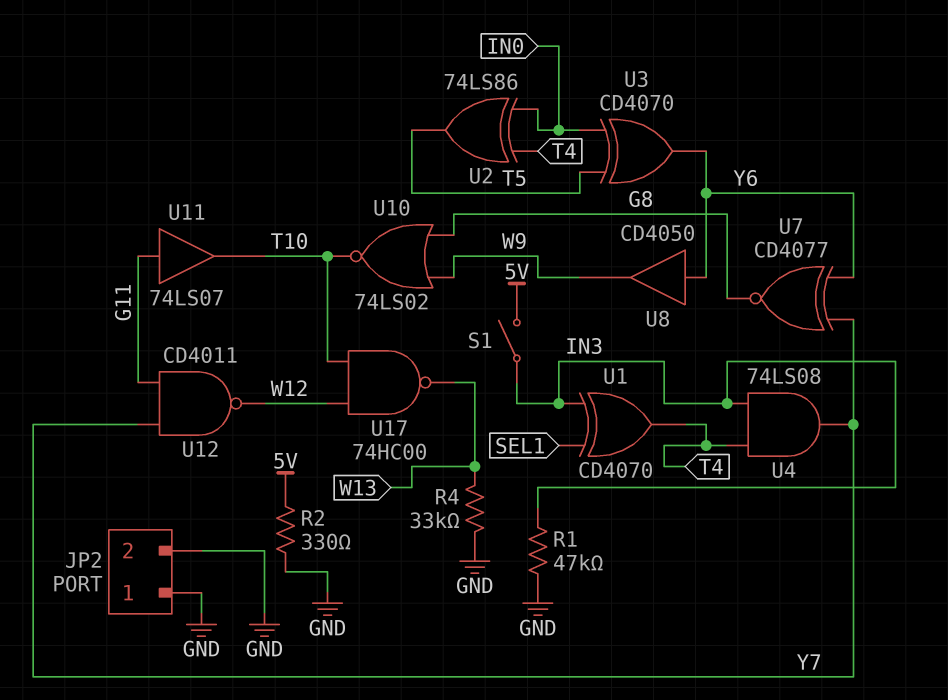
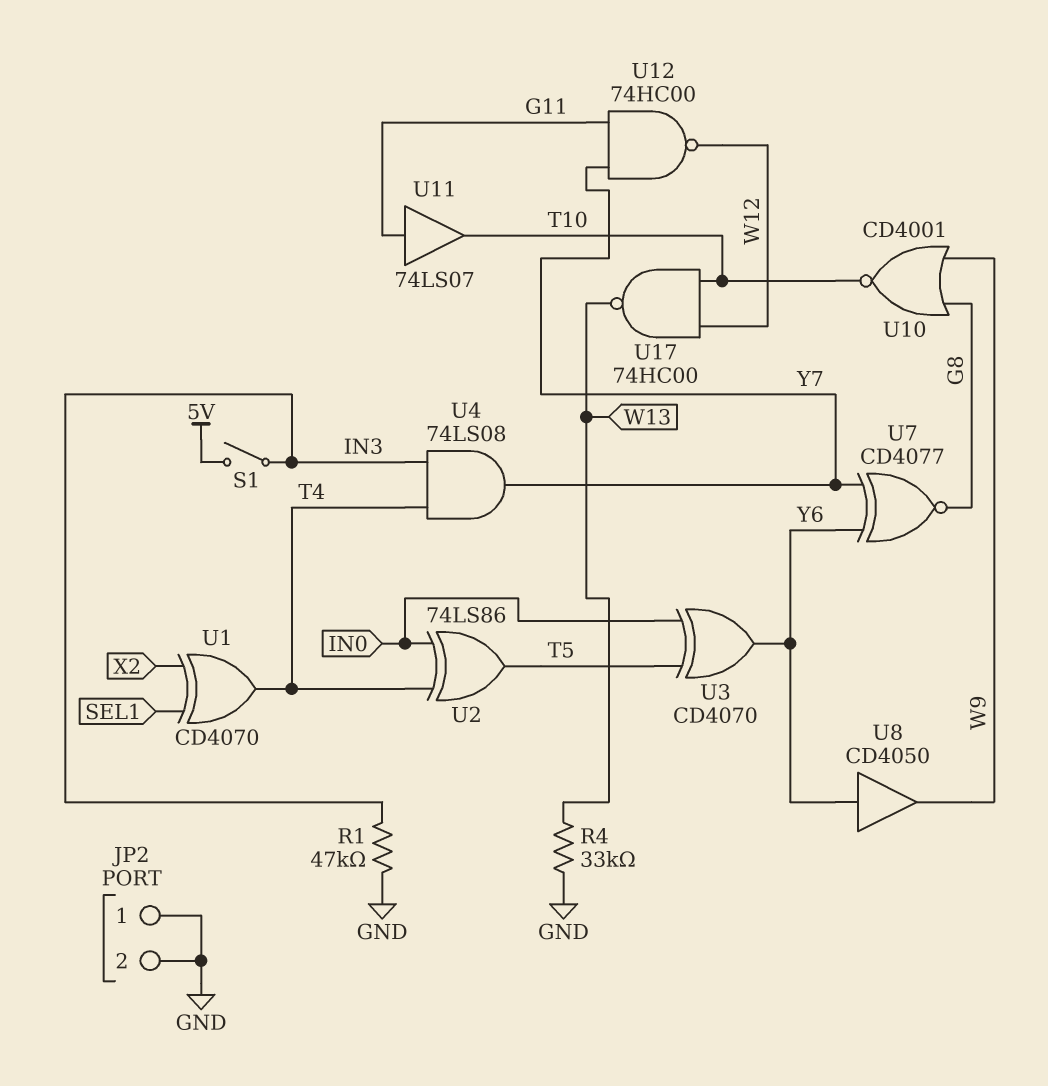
R2: 330 (5V, GND) -> none
U1: XOR CD4070 (in IN3, in SEL1, out T4) -> XOR CD4070 (in SEL1, in X2, out T4)
U10: NOR 74LS02 (in G8, in W9, out T10) -> NOR CD4001 (in G8, in W9, out T10)
U12: NAND CD4011 (in G11, in Y7, out W12) -> NAND 74HC00 (in G11, in Y7, out W12)

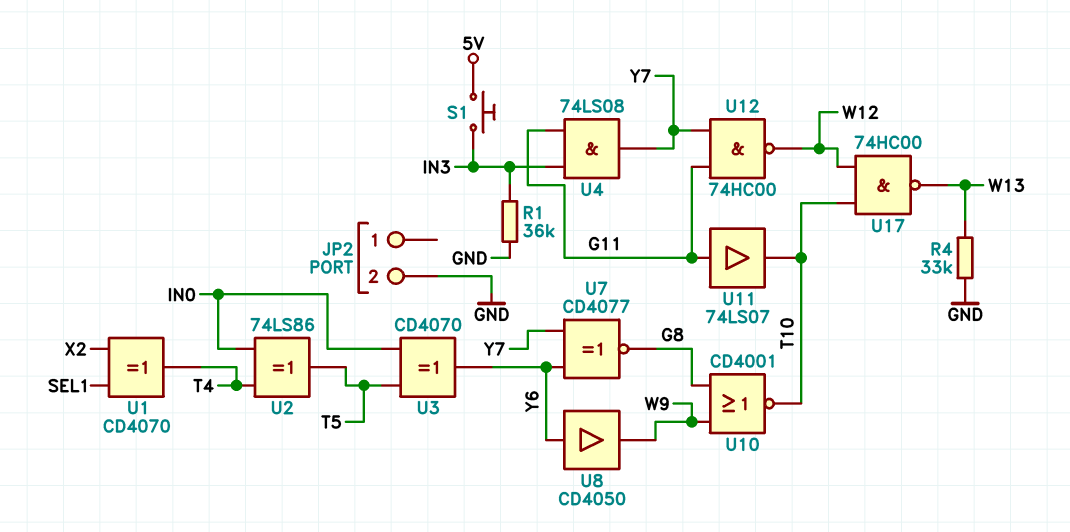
JP2 pin 1: GND -> none
R1: 47k (GND, IN3) -> 36k (GND, IN3)
S1: switch (5V, IN3) -> button (5V, IN3)
U4: AND 74LS08 (in IN3, in T4, out Y7) -> AND 74LS08 (in G11, in IN3, out Y7)

